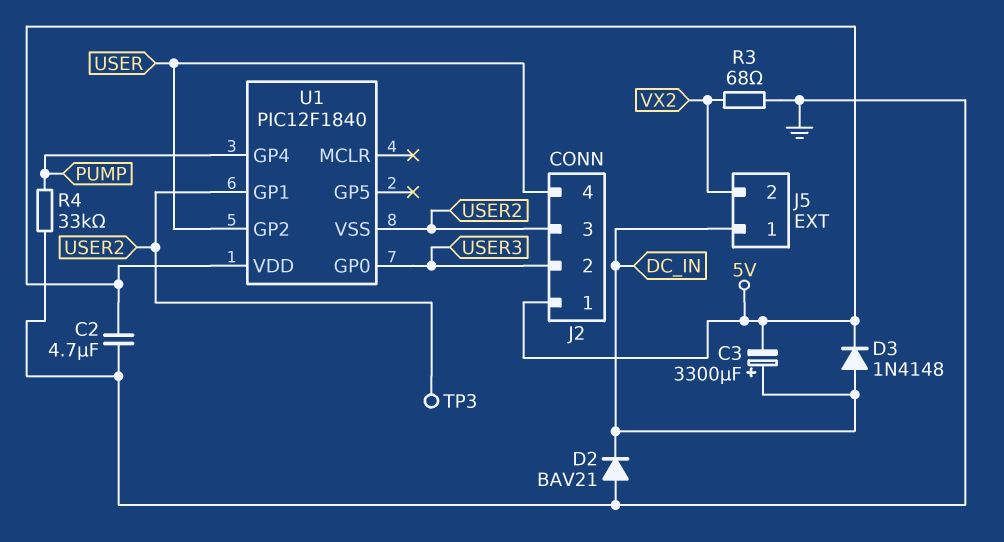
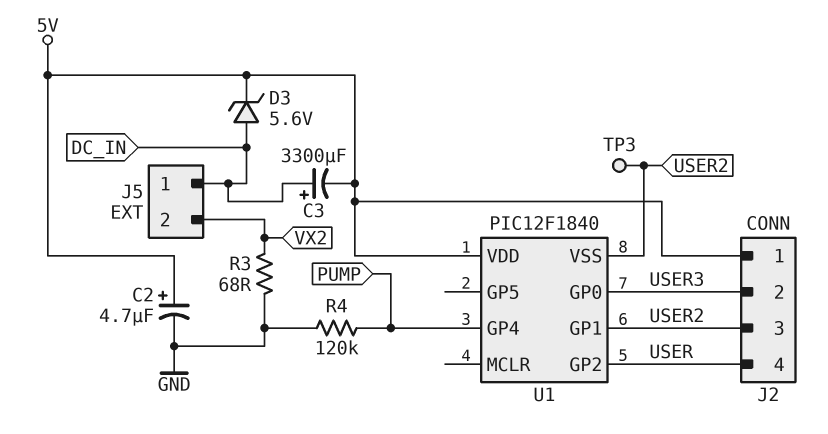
C2: 4.7uF (5V, GND) -> 4.7uF (plus 5V, minus GND)
D2: diode BAV21 (A GND, K DC_IN) -> none
D3: diode 1N4148 (A DC_IN, K 5V) -> zener 5.6V (A DC_IN, K 5V)
R4: 33k (GND, PUMP) -> 120k (GND, PUMP)

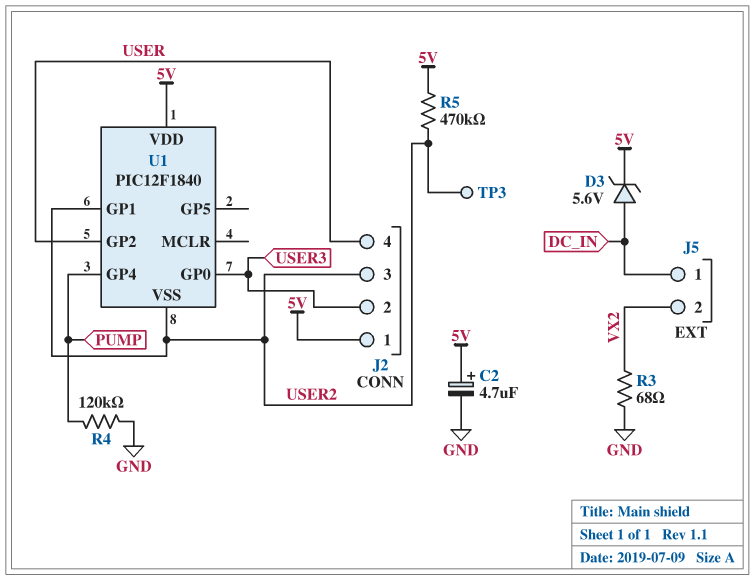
C3: 3300uF (plus DC_IN, minus 5V) -> none
R5: none -> 470k (5V, USER2)

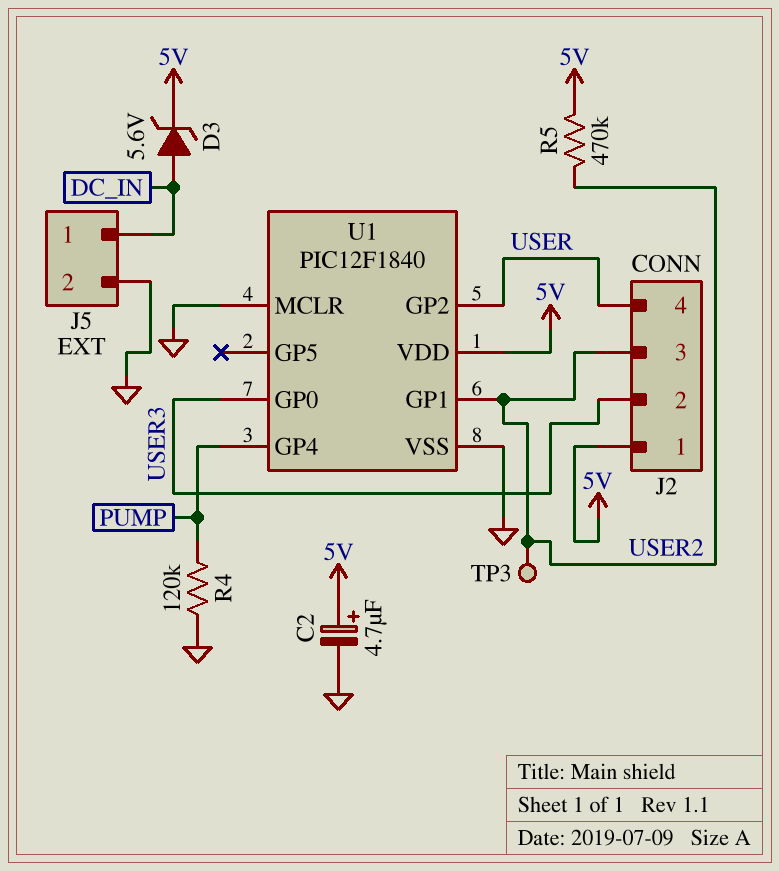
J5 pin 2: VX2 -> GND
R3: 68 (GND, VX2) -> none
U1 pin MCLR: none -> GND
U1 pin VSS: USER2 -> GND

